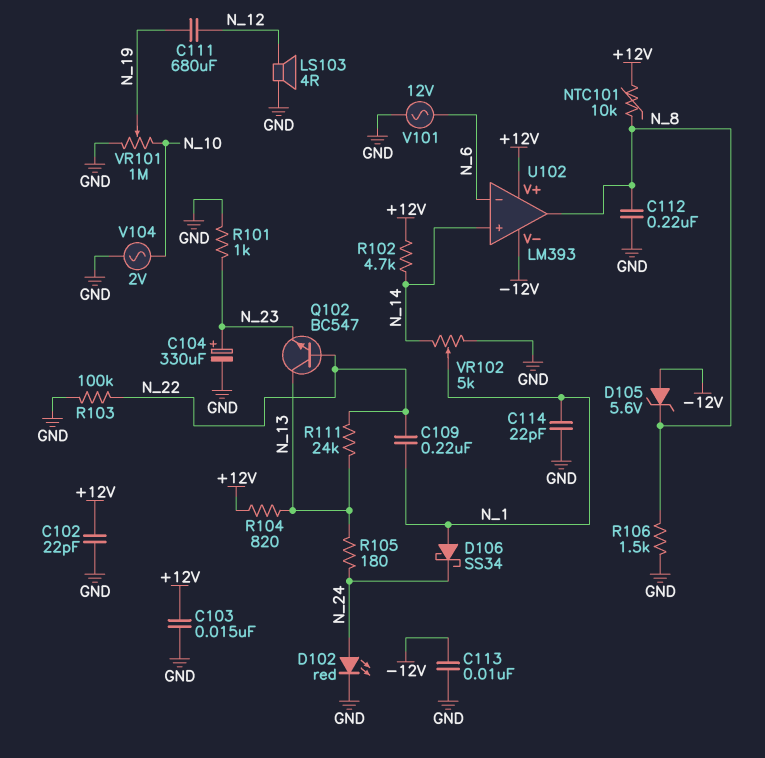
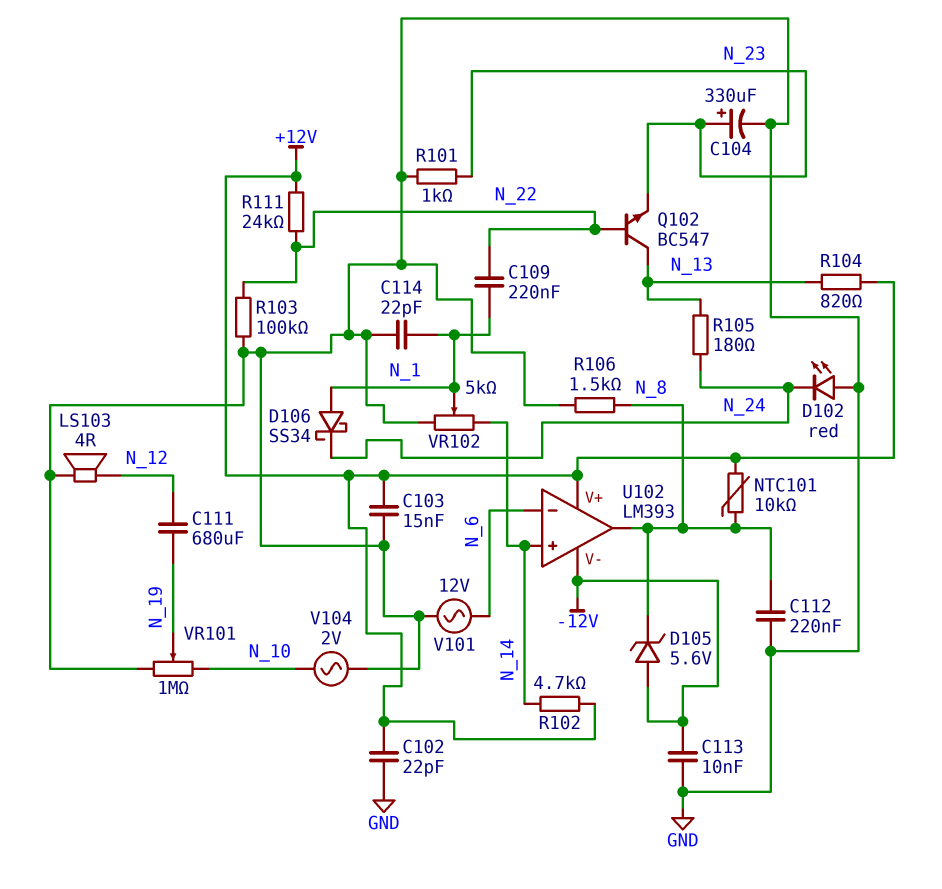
D102: LED red (A N_24, K GND) -> LED red (A GND, K N_24)
R111: 24k (N_13, N_22) -> 24k (+12V, N_22)

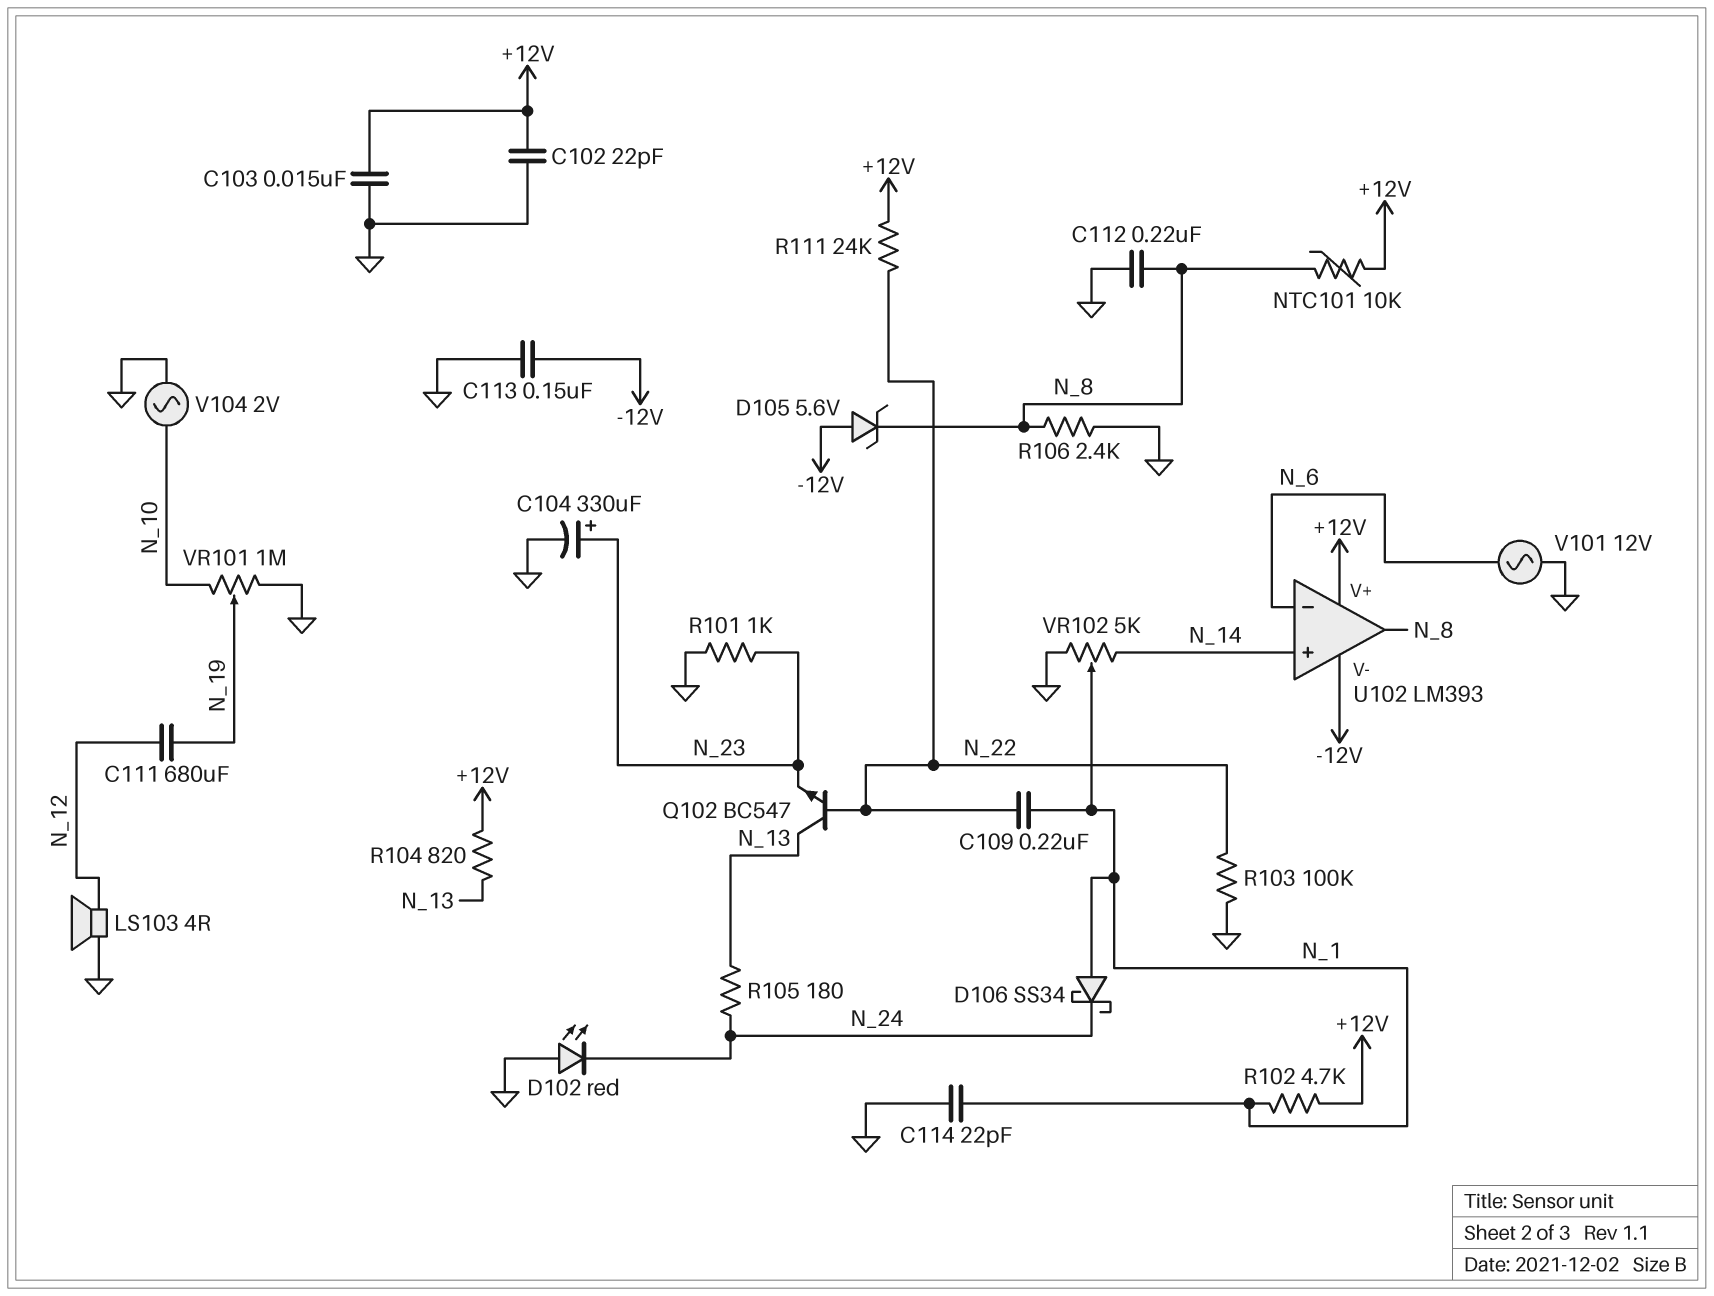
C113: 10nF (-12V, GND) -> 150nF (-12V, GND)
R102: 4.7k (+12V, N_14) -> 4.7k (+12V, N_1)
R106: 1.5k (GND, N_8) -> 2.4k (GND, N_8)

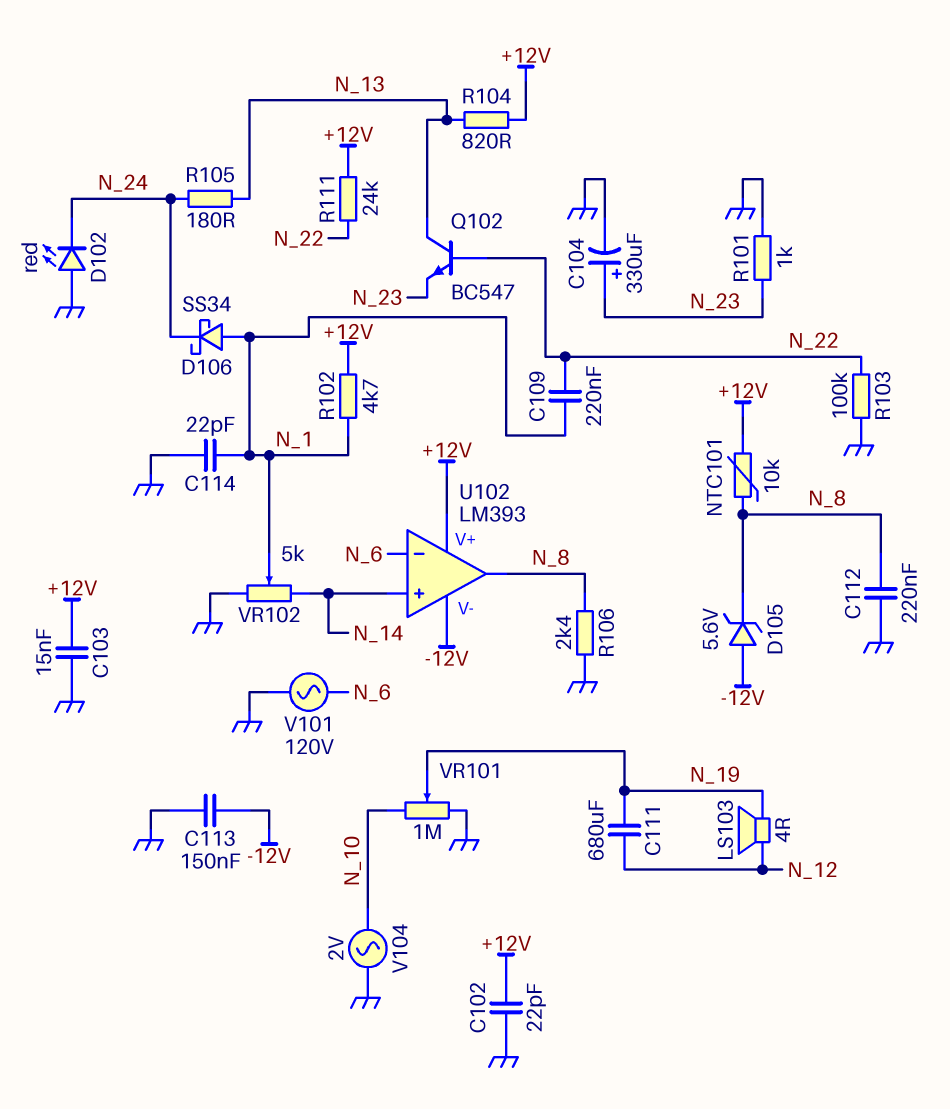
LS103: speaker 4R (GND, N_12) -> speaker 4R (N_12, N_19)
V101: AC 12V (GND, N_6) -> AC 120V (GND, N_6)

